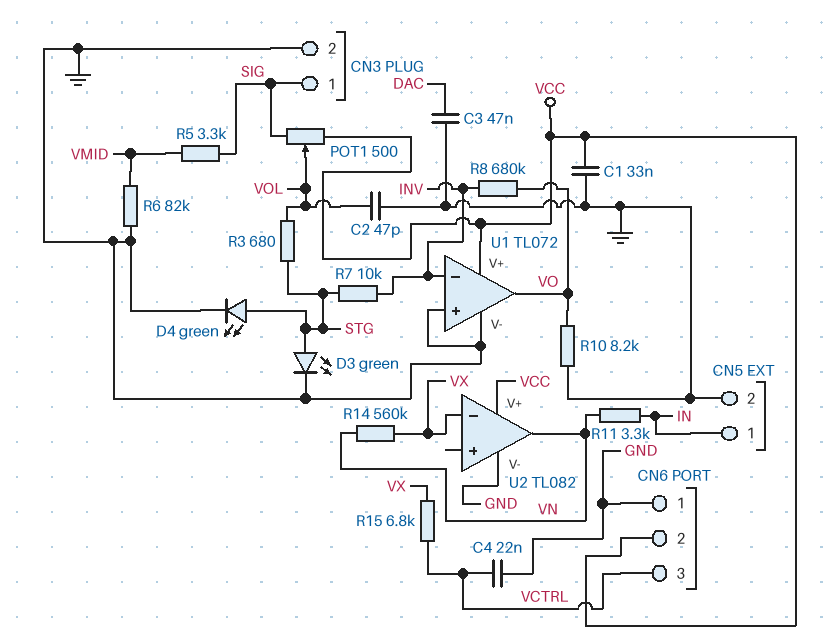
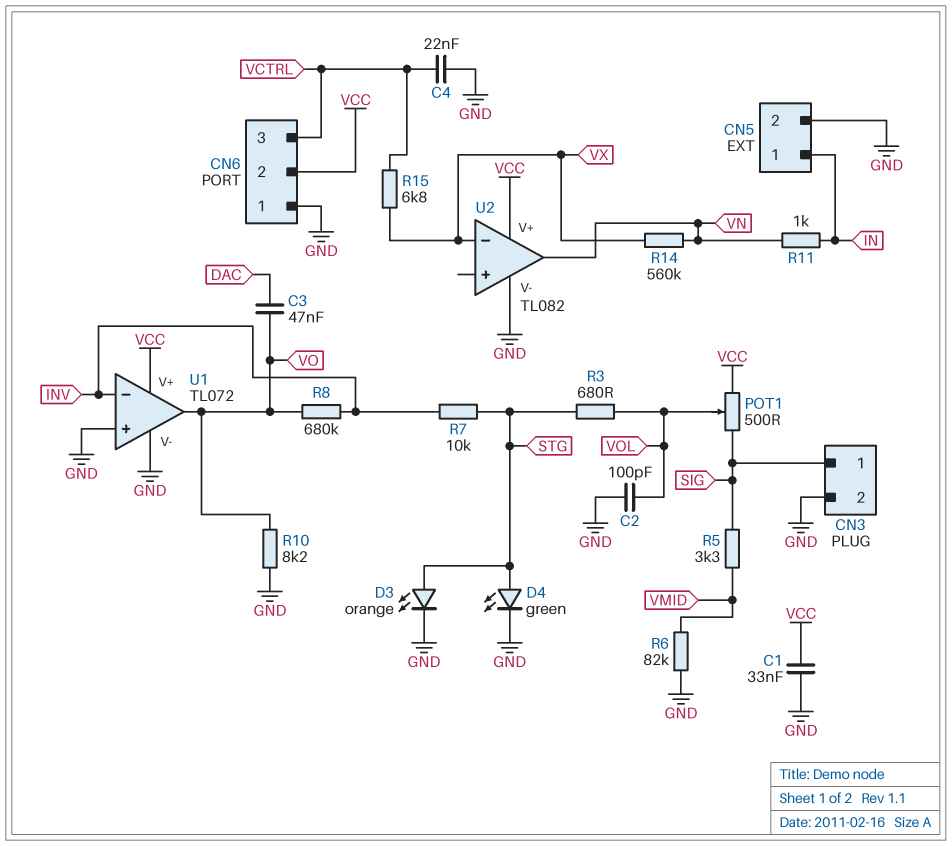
C2: 47pF (GND, VOL) -> 100pF (GND, VOL)
C3: 47nF (DAC, GND) -> 47nF (DAC, VO)
D3: LED green (A STG, K GND) -> LED orange (A STG, K GND)
R11: 3.3k (IN, VN) -> 1k (IN, VN)

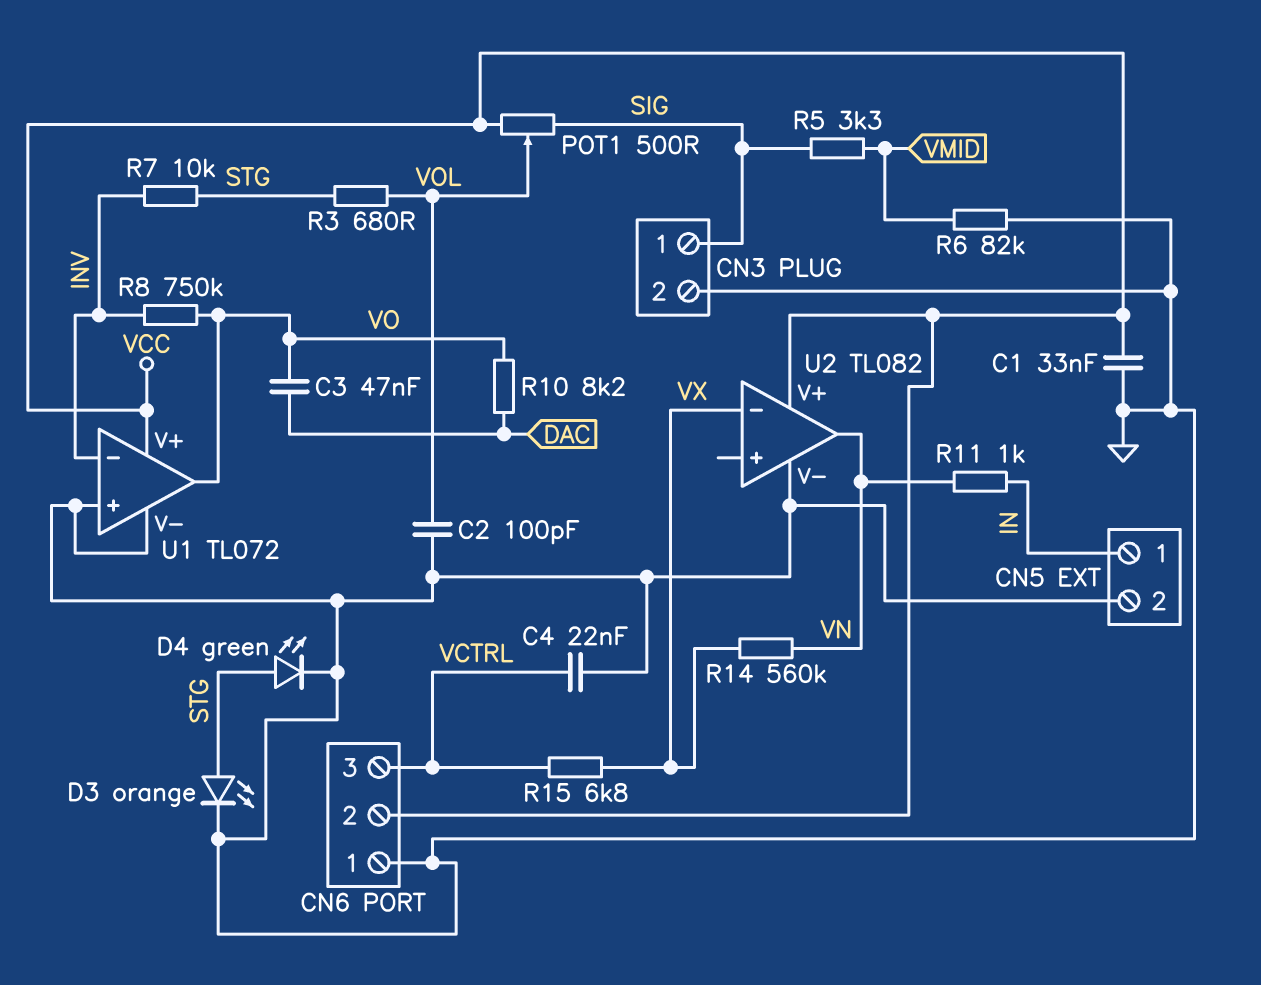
R8: 680k (INV, VO) -> 750k (INV, VO)
R10: 8.2k (GND, VO) -> 8.2k (DAC, VO)

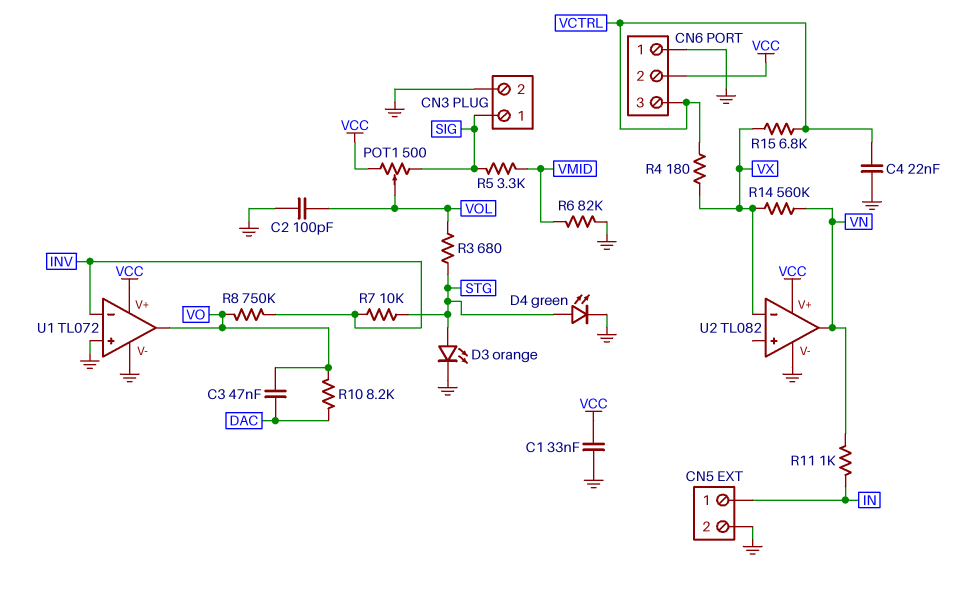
R4: none -> 180 (VCTRL, VX)

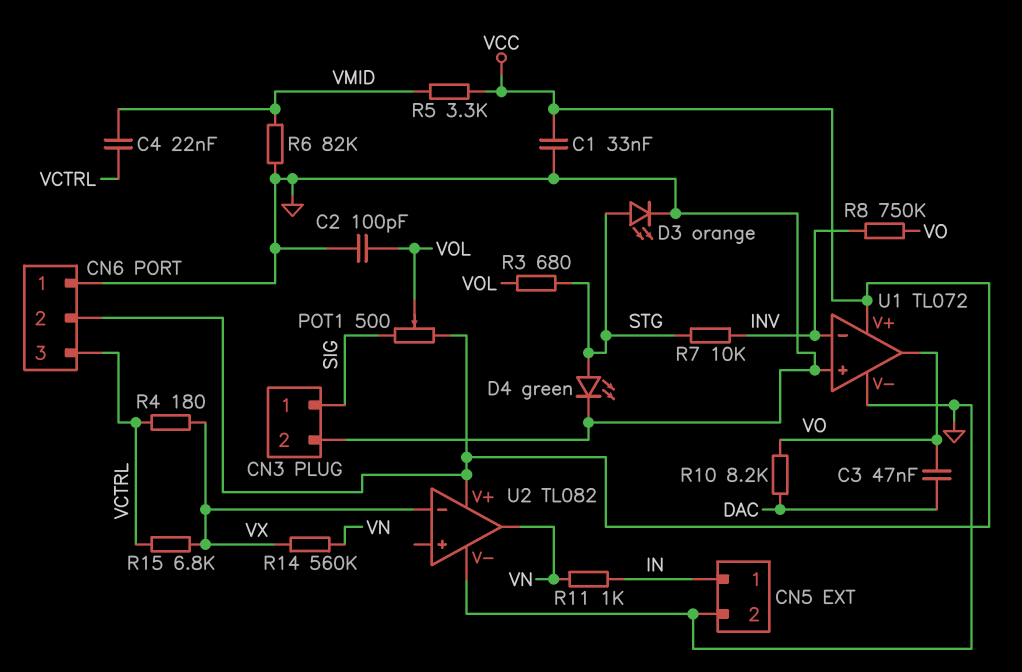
C4: 22nF (GND, VCTRL) -> 22nF (VCTRL, VMID)
R5: 3.3k (SIG, VMID) -> 3.3k (VCC, VMID)

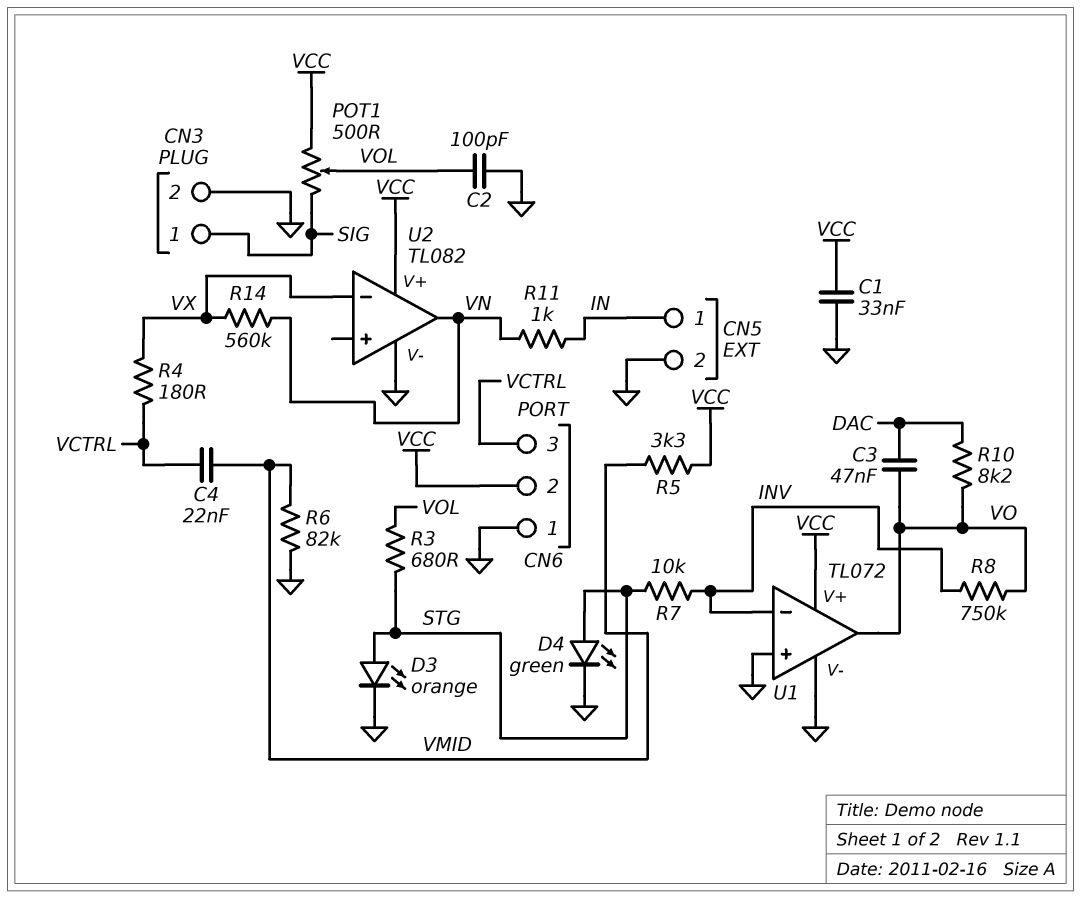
R15: 6.8k (VCTRL, VX) -> none

